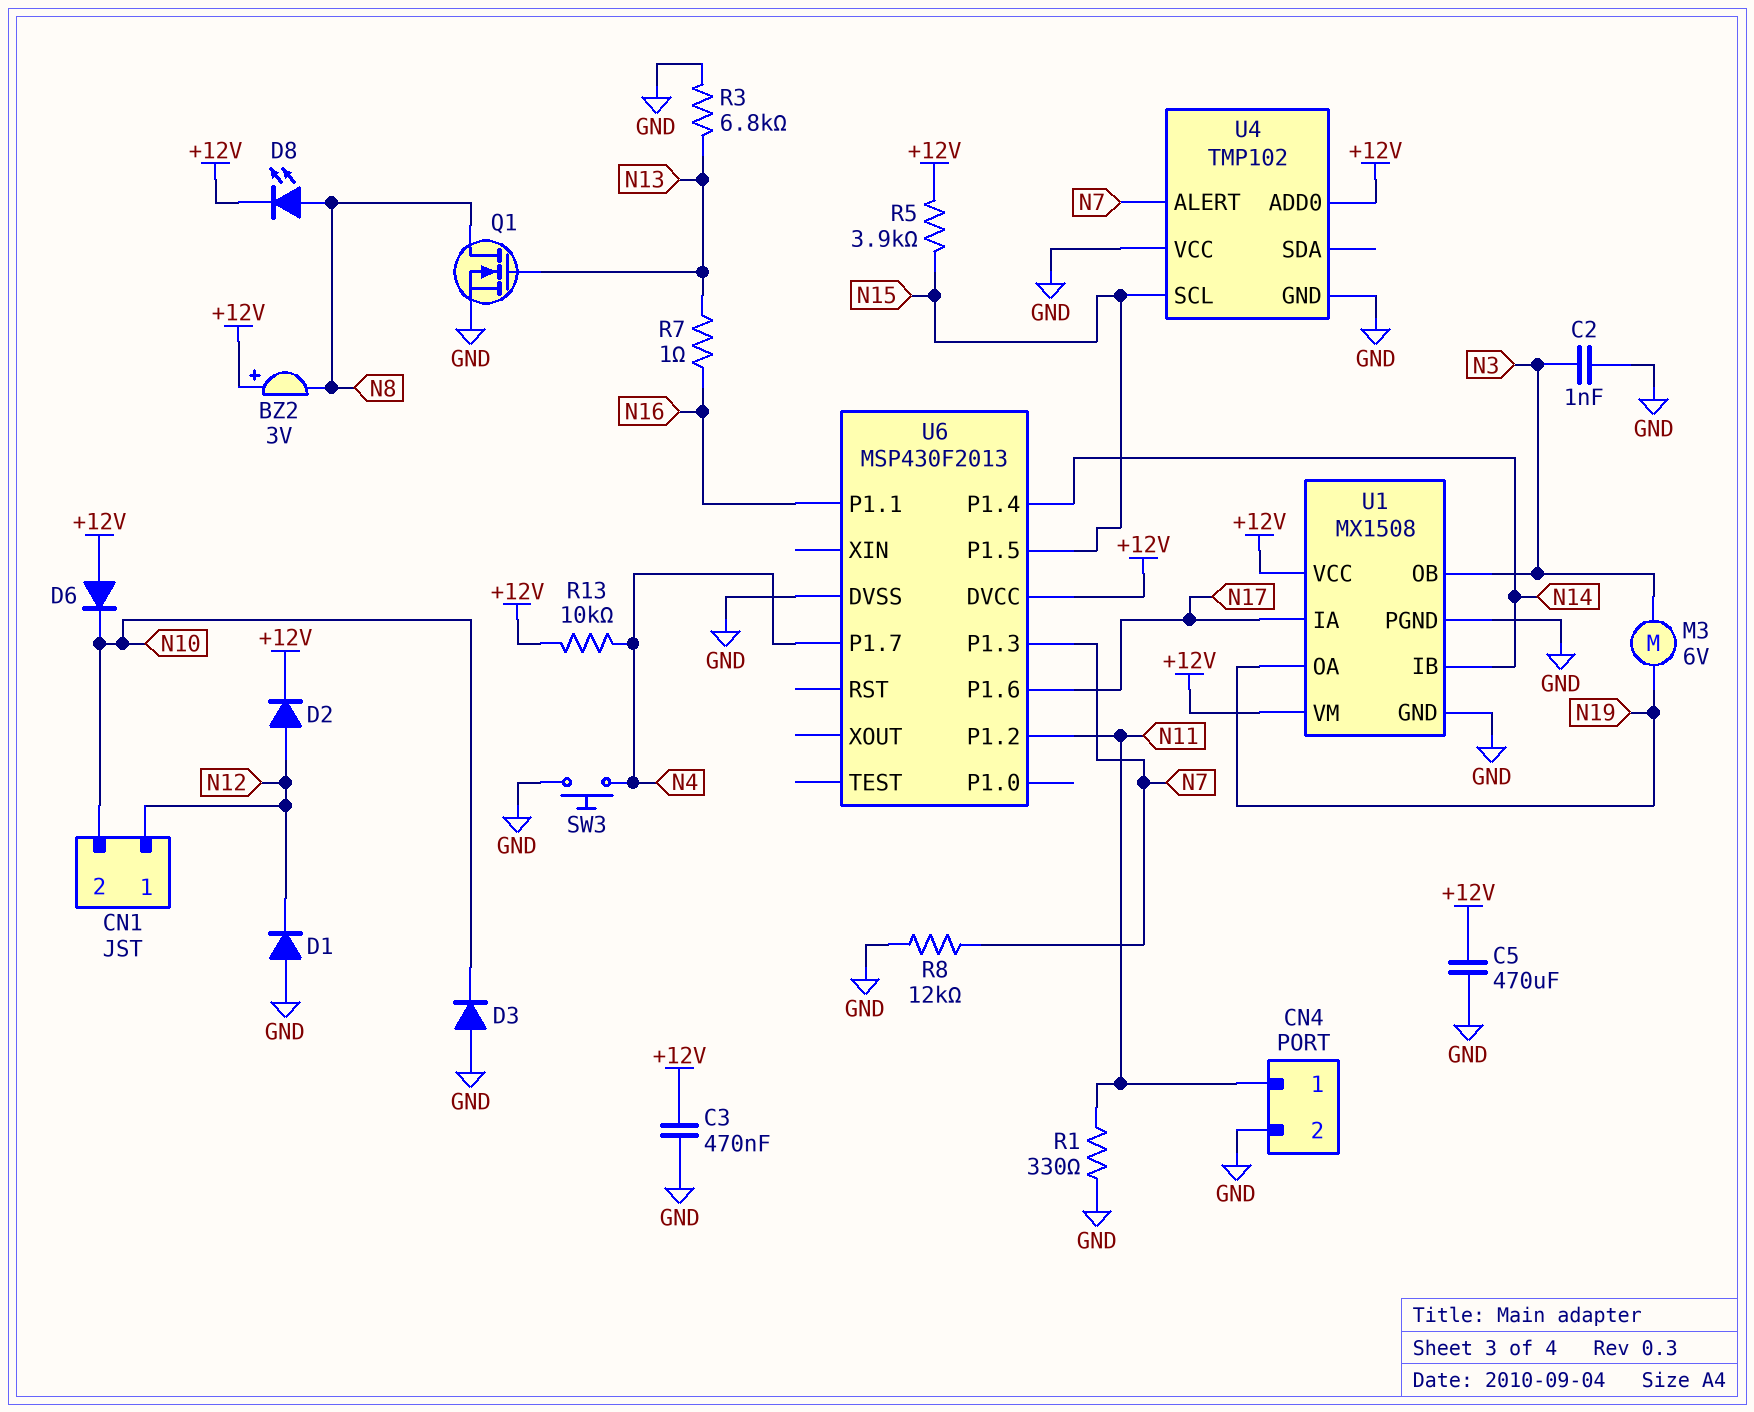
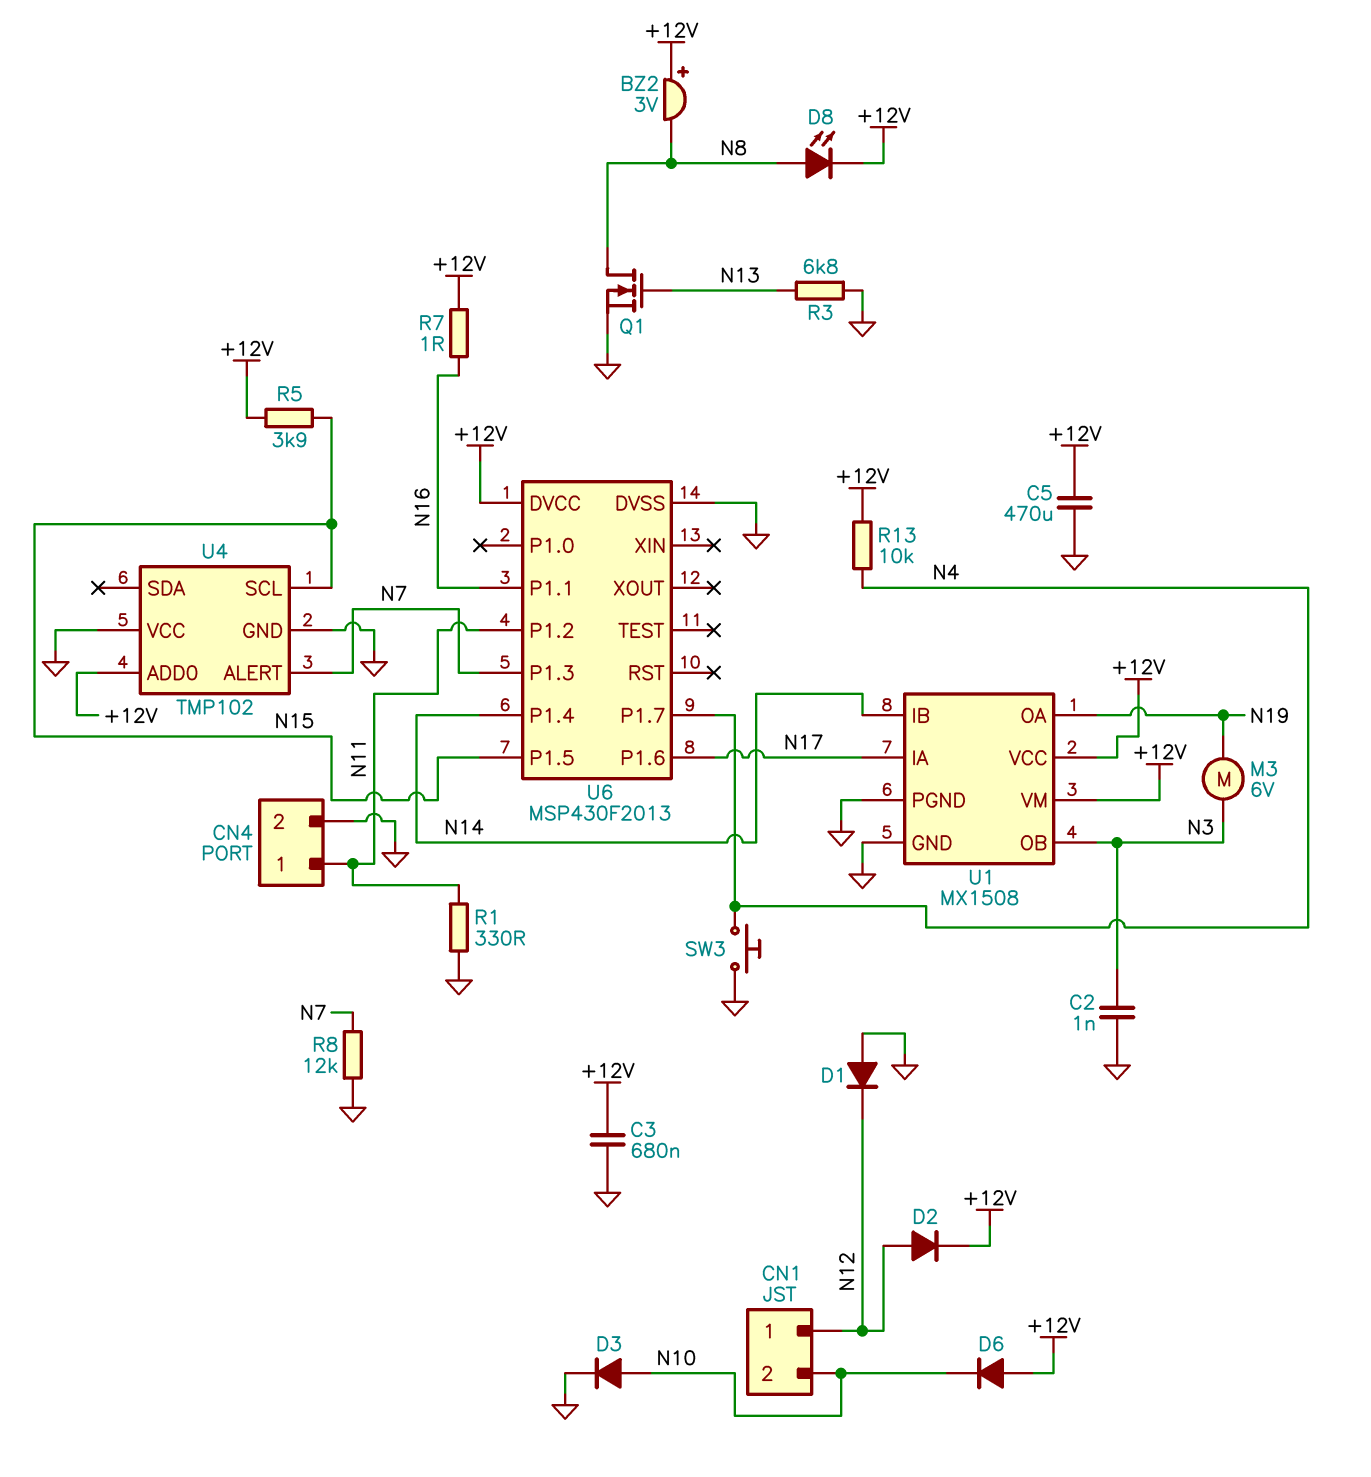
C3: 470nF (+12V, GND) -> 680nF (+12V, GND)
D3: diode (A GND, K N10) -> diode (A N10, K GND)
R7: 1 (N13, N16) -> 1 (+12V, N16)

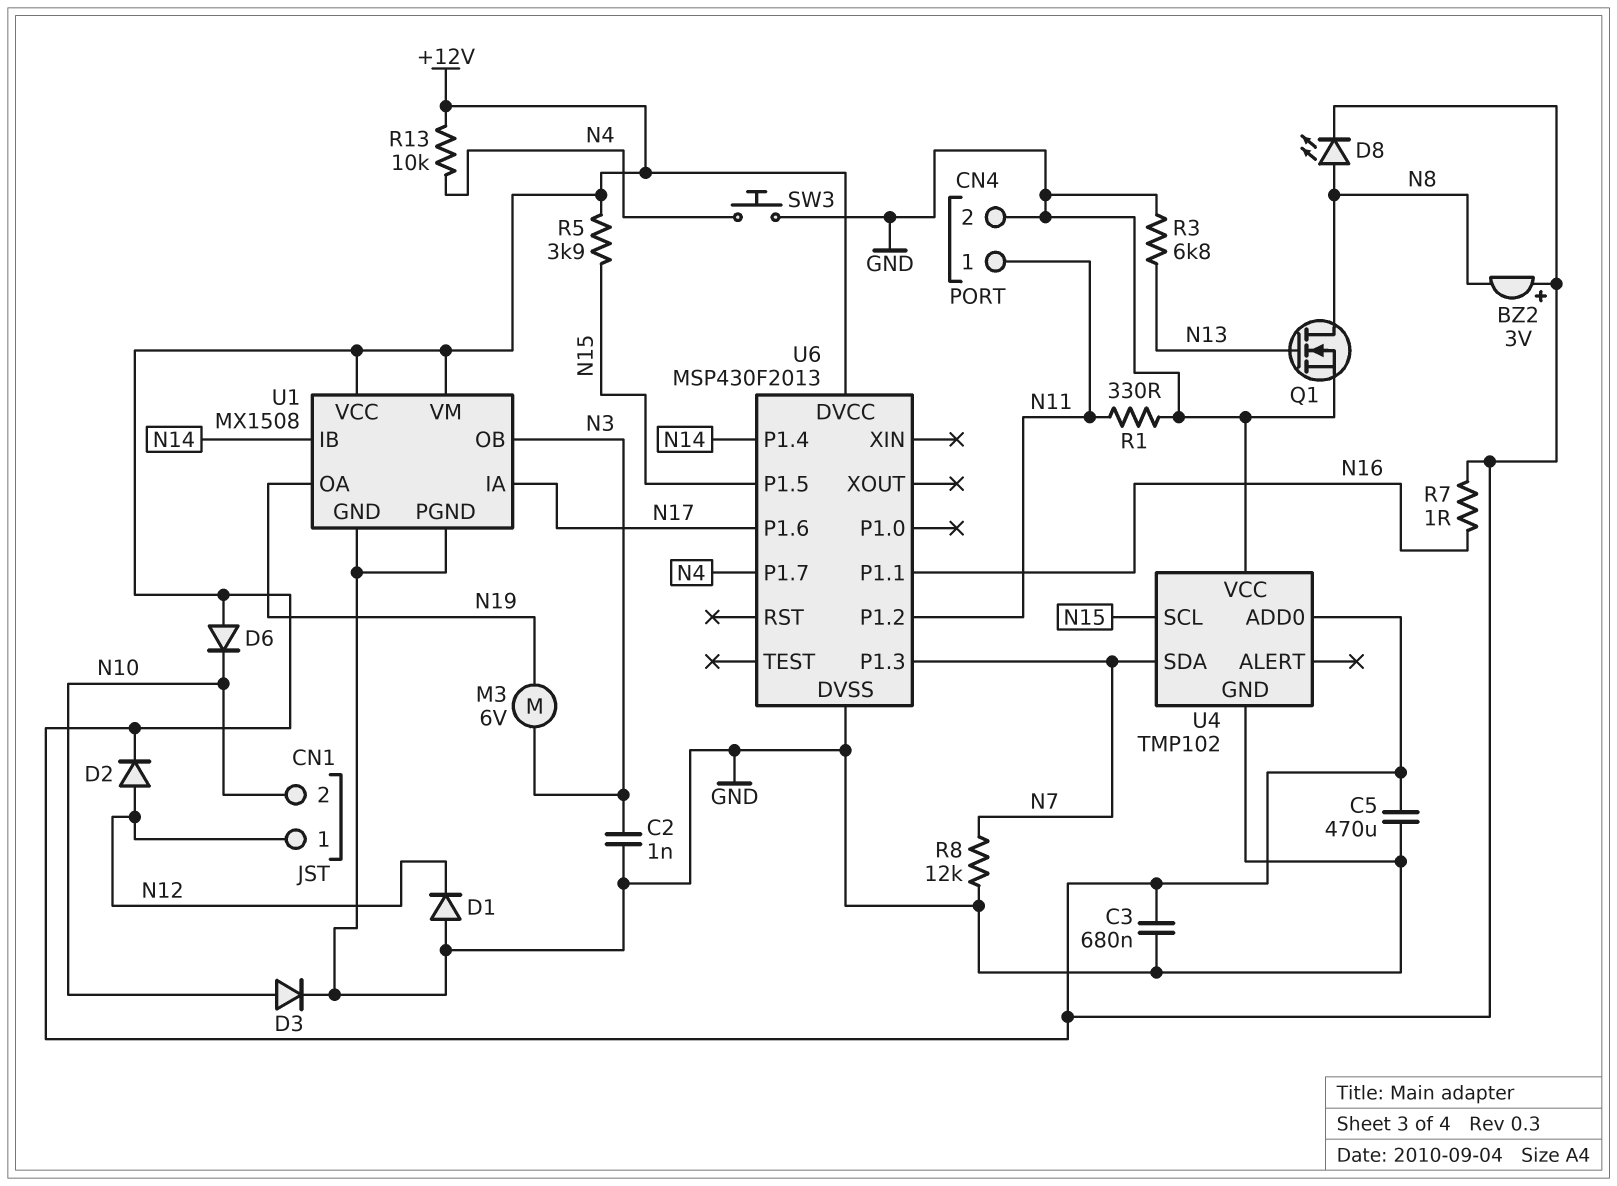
U4 pin ALERT: N7 -> none
U4 pin SDA: none -> N7

